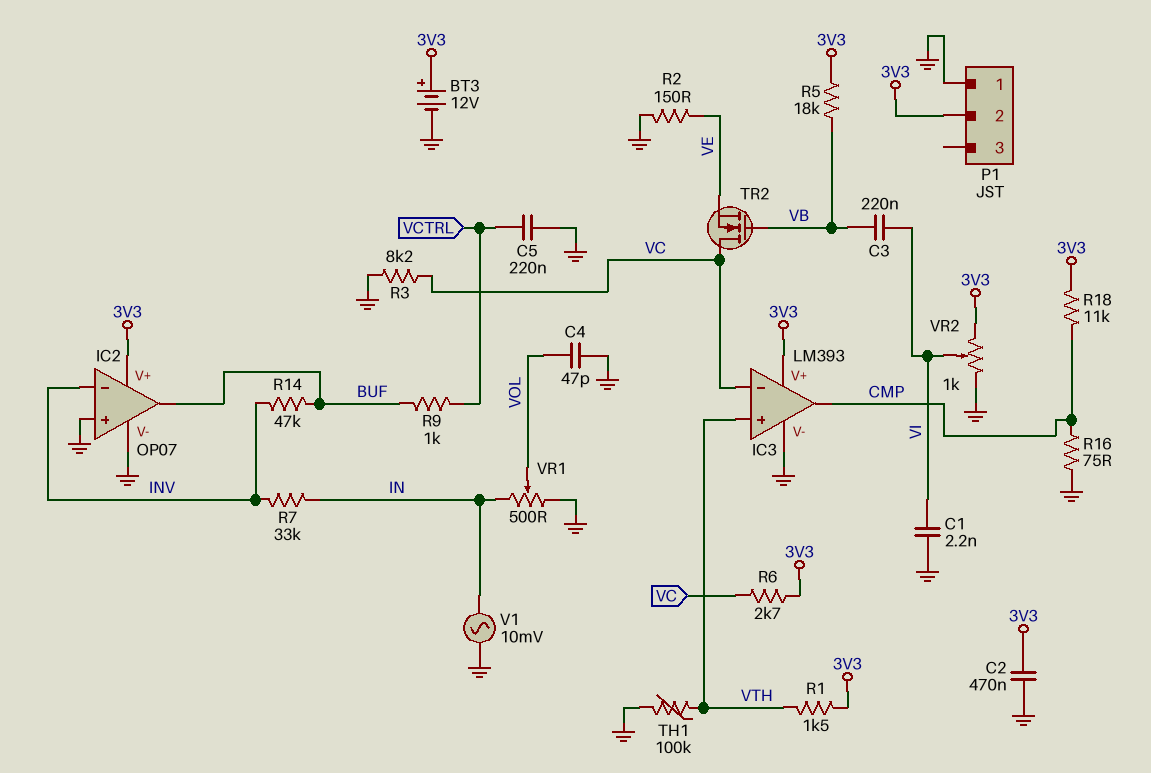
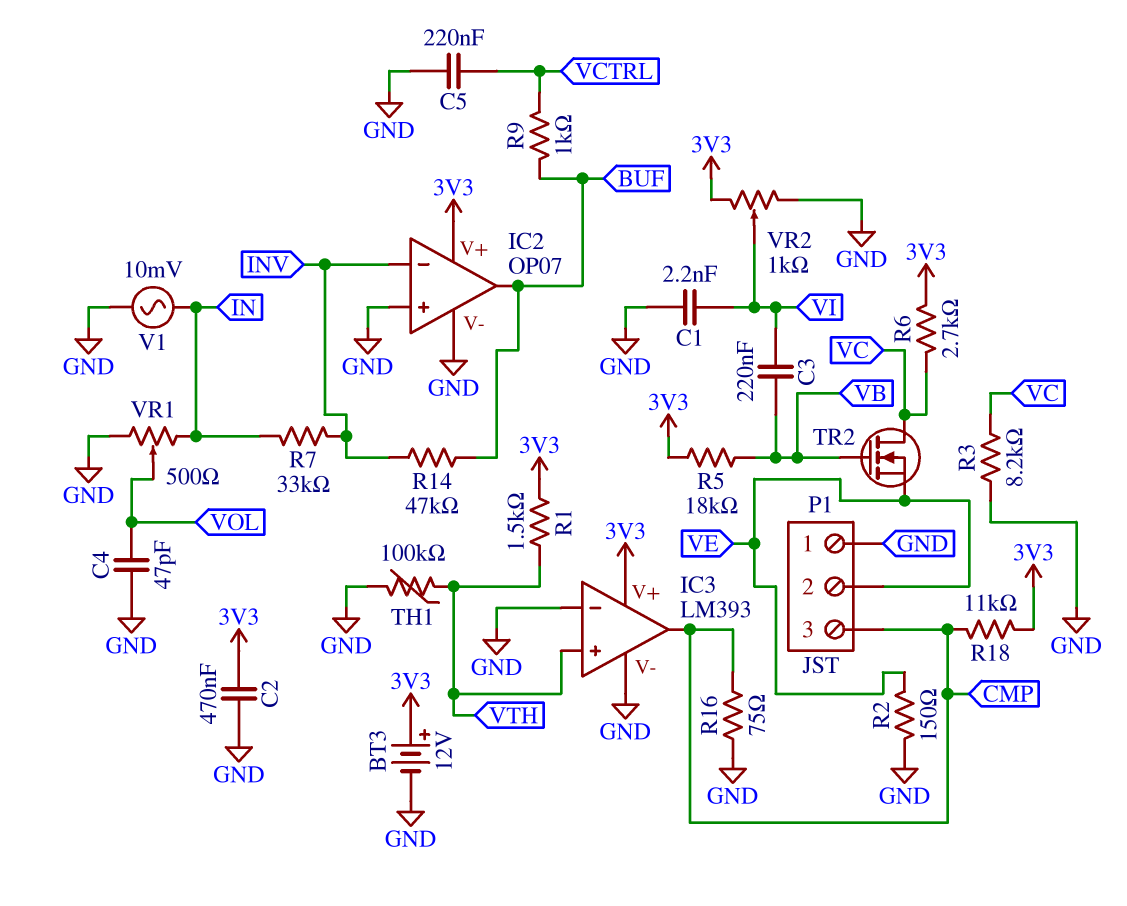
IC3 pin in-: VC -> GND
P1 pin 2: 3V3 -> VE
P1 pin 3: none -> CMP

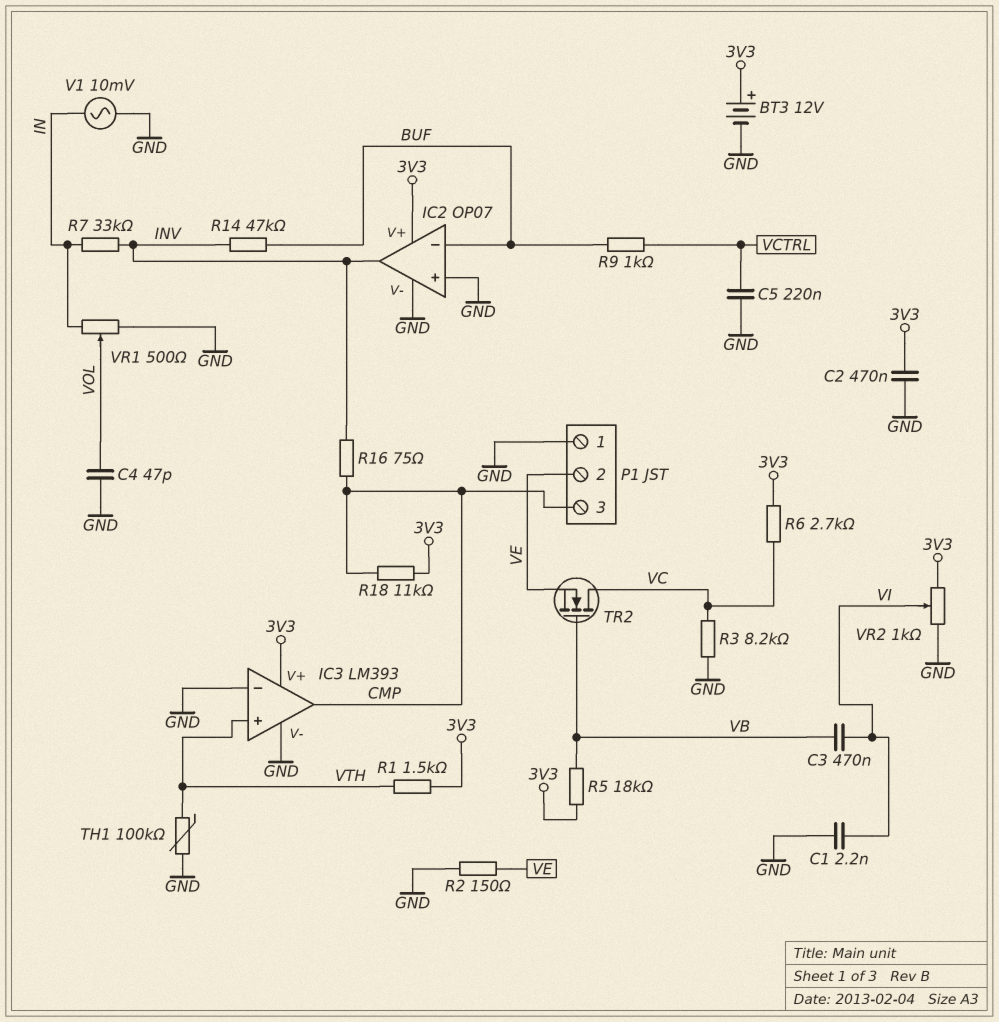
C3: 220nF (VB, VI) -> 470nF (VB, VI)
IC2 pin in-: INV -> BUF
IC2 pin out: BUF -> INV
R16: 75 (CMP, GND) -> 75 (CMP, INV)

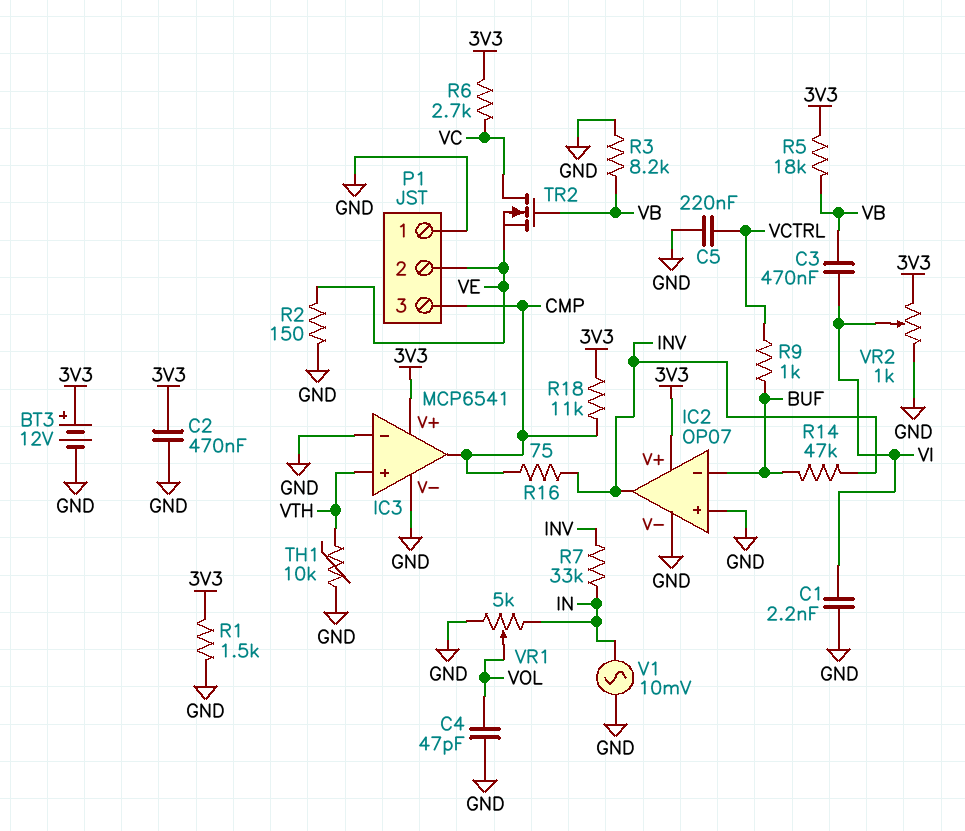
IC3: LM393 -> MCP6541
R1: 1.5k (3V3, VTH) -> 1.5k (3V3, GND)
R3: 8.2k (GND, VC) -> 8.2k (GND, VB)
TH1: 100k (GND, VTH) -> 10k (GND, VTH)
VR1: 500 (GND, IN, wiper VOL) -> 5k (GND, IN, wiper VOL)

